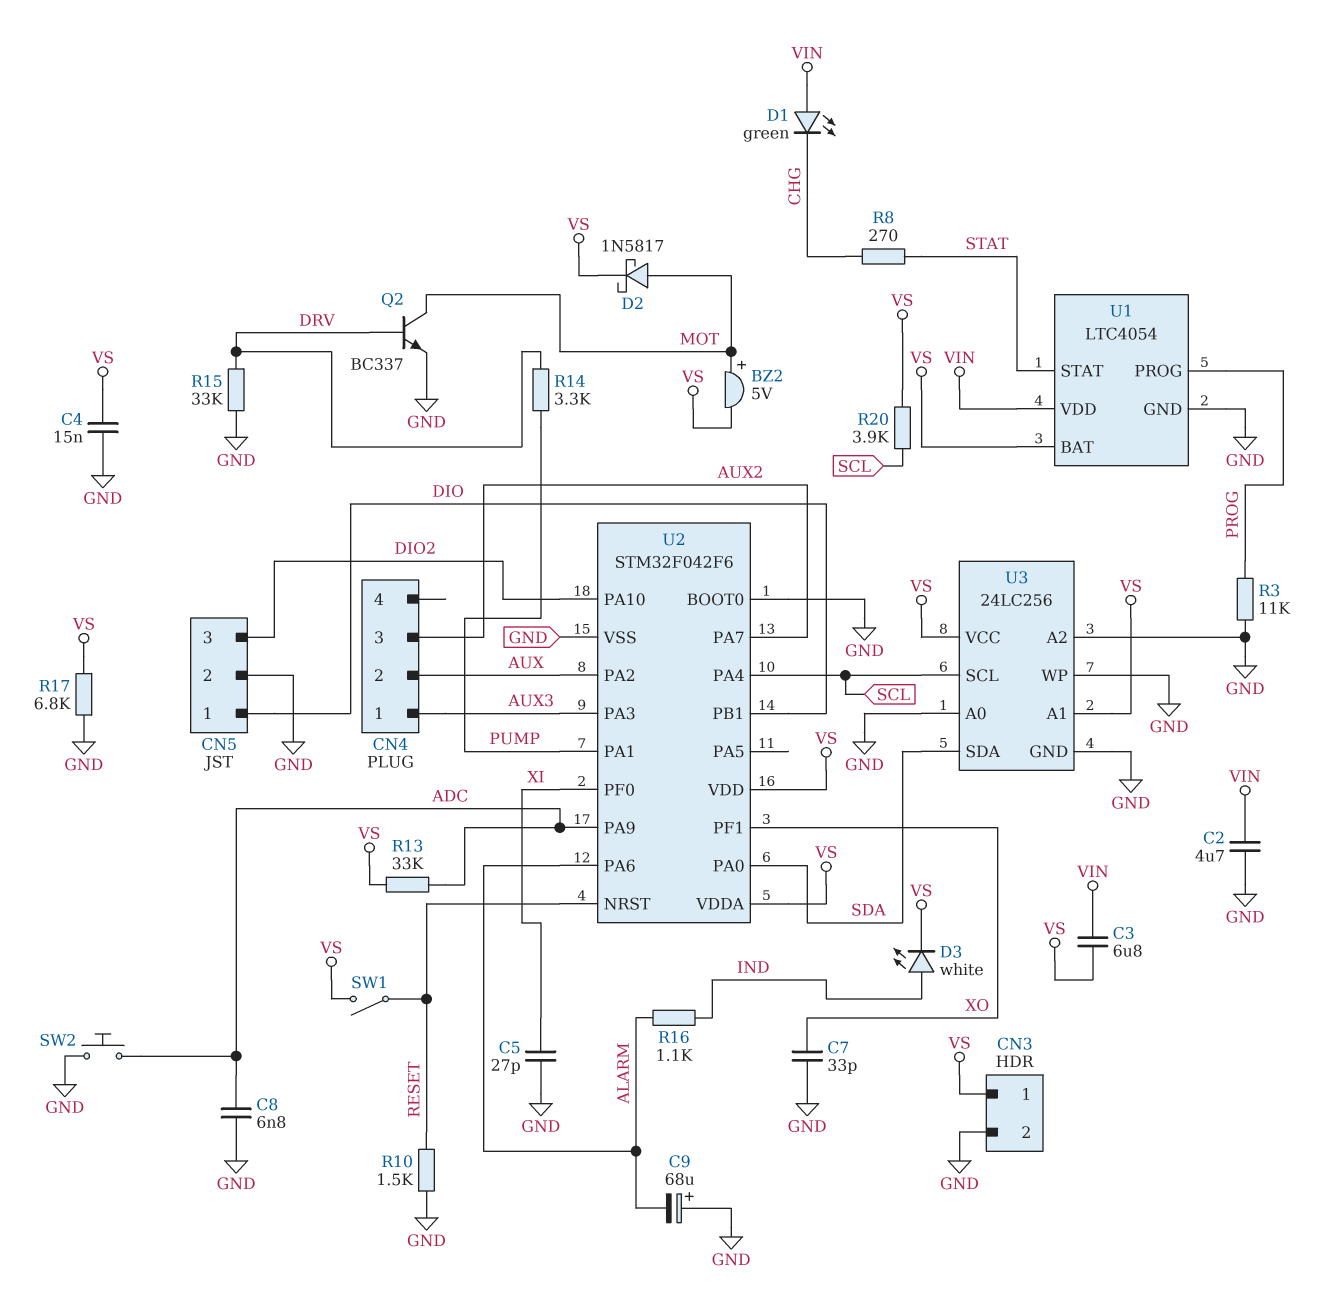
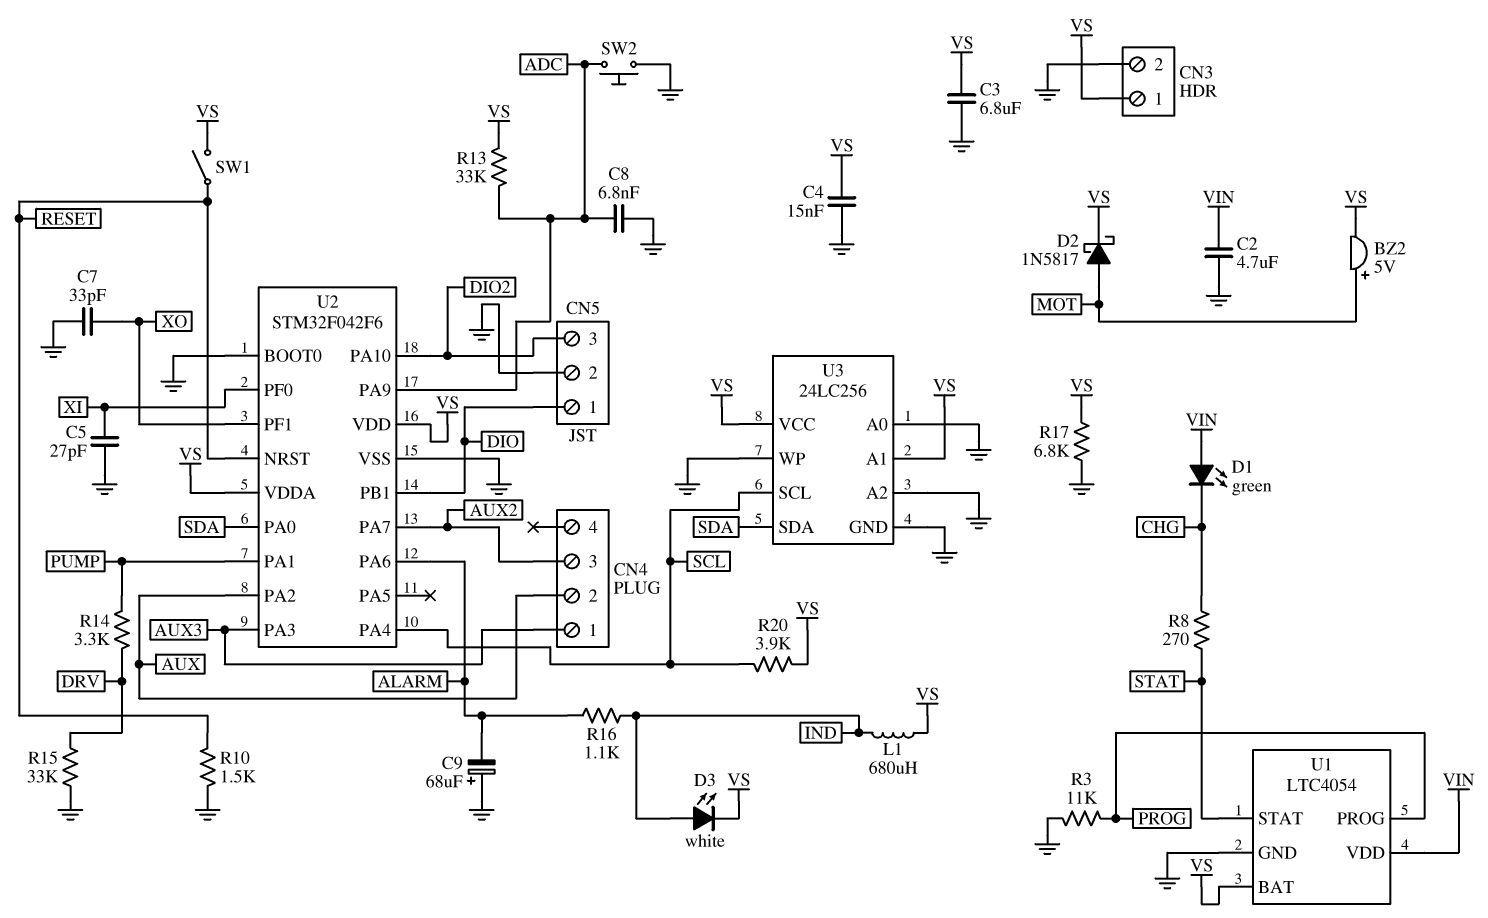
C3: 6.8uF (VIN, VS) -> 6.8uF (GND, VS)
L1: none -> 680uH (IND, VS)
Q2: NPN BC337 (B DRV, C MOT, E GND) -> none

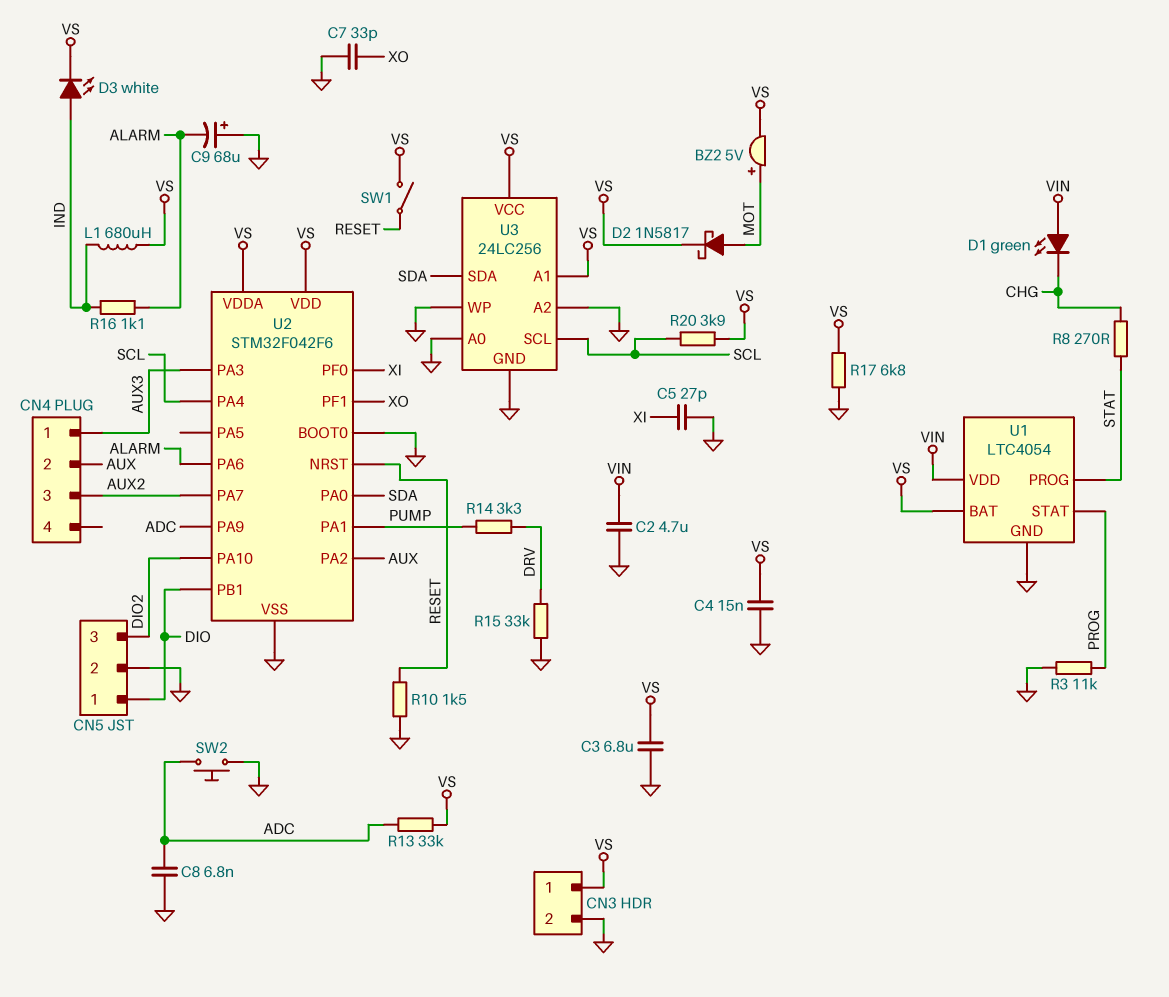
U1 pin PROG: PROG -> STAT
U1 pin STAT: STAT -> PROG

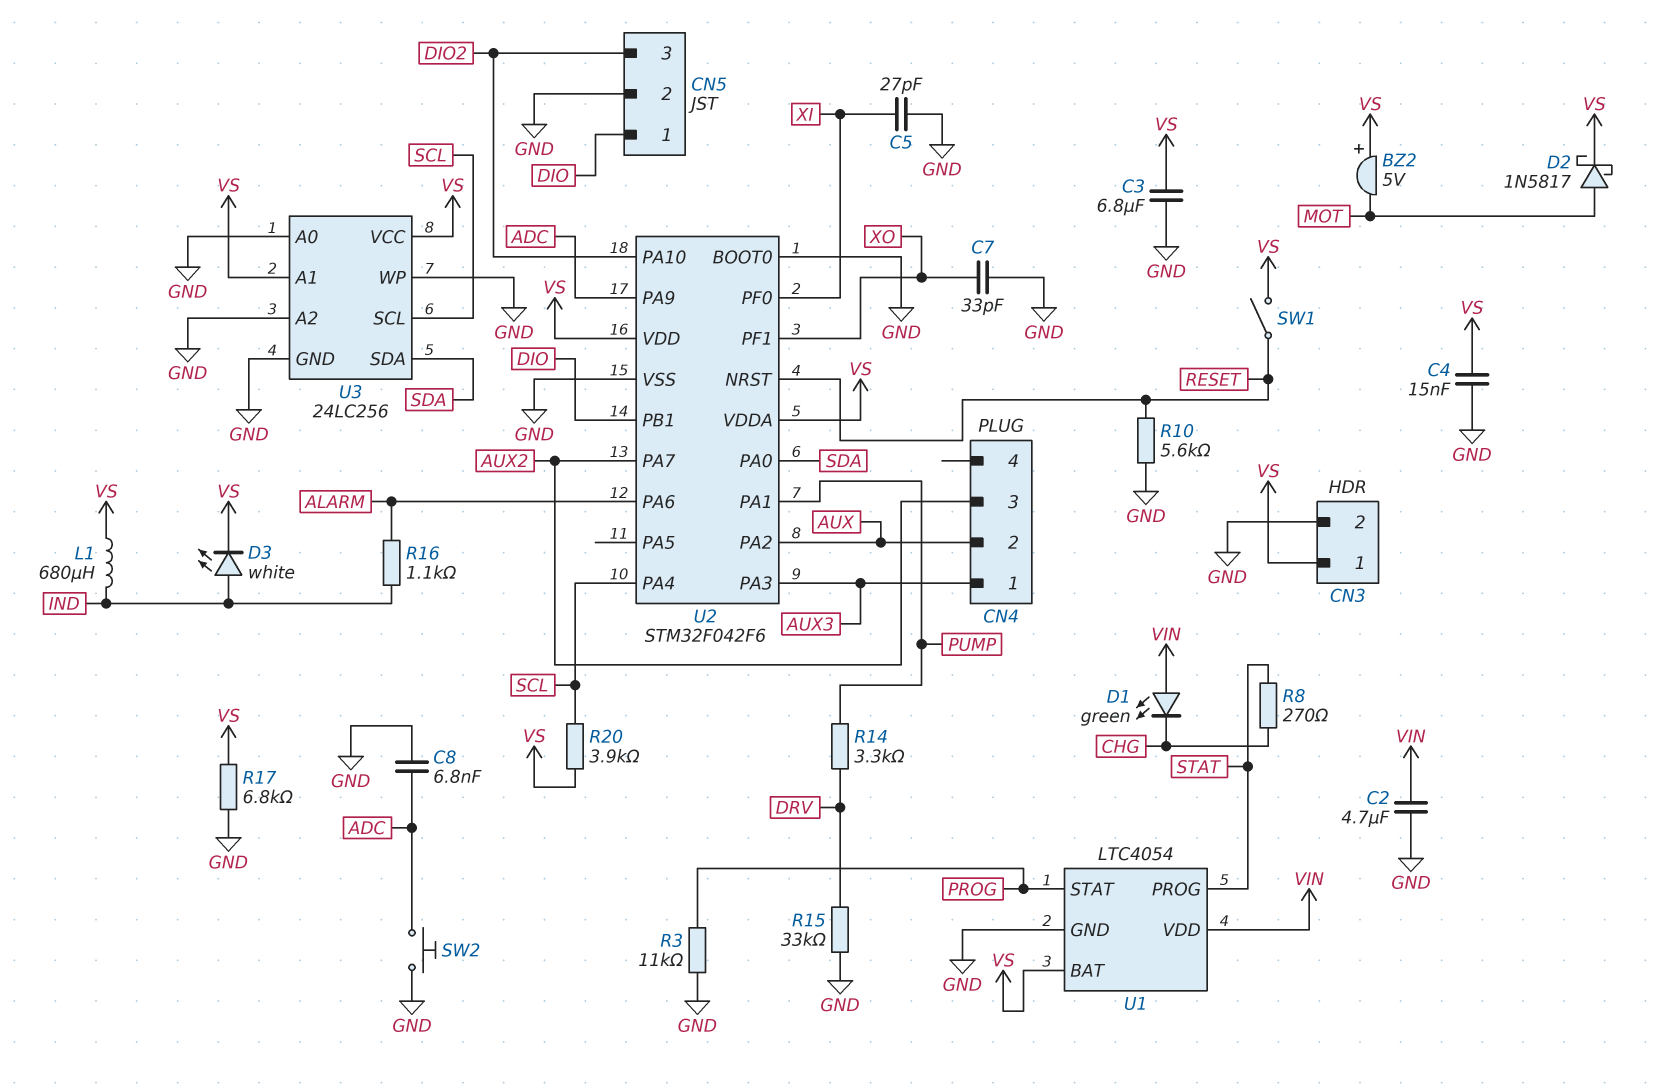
BZ2: buzzer 5V (plus MOT, minus VS) -> buzzer 5V (plus VS, minus MOT)
C9: 68uF (plus GND, minus ALARM) -> none
R10: 1.5k (GND, RESET) -> 5.6k (GND, RESET)
R13: 33k (ADC, VS) -> none

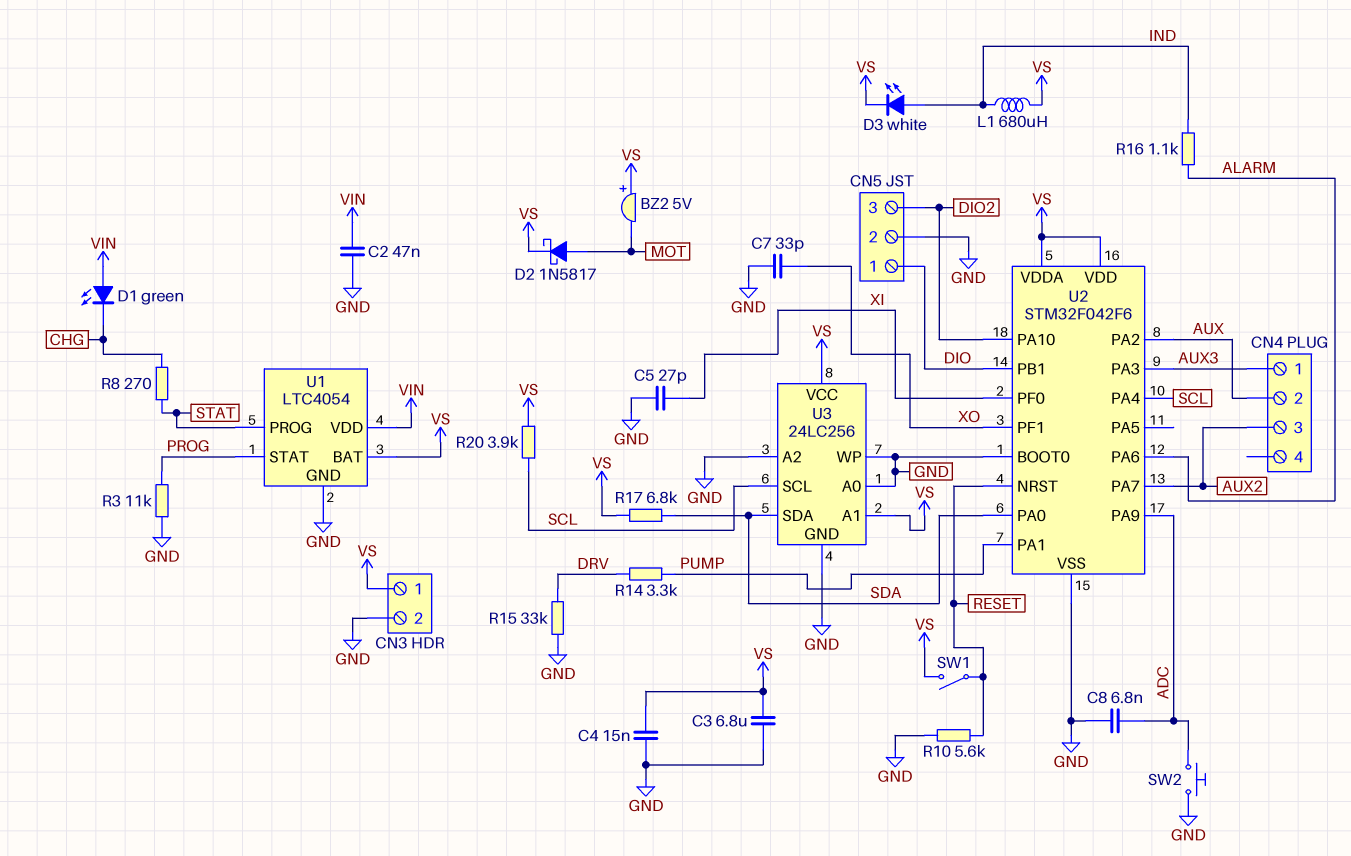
C2: 4.7uF (GND, VIN) -> 47nF (GND, VIN)
R17: 6.8k (GND, VS) -> 6.8k (SDA, VS)

